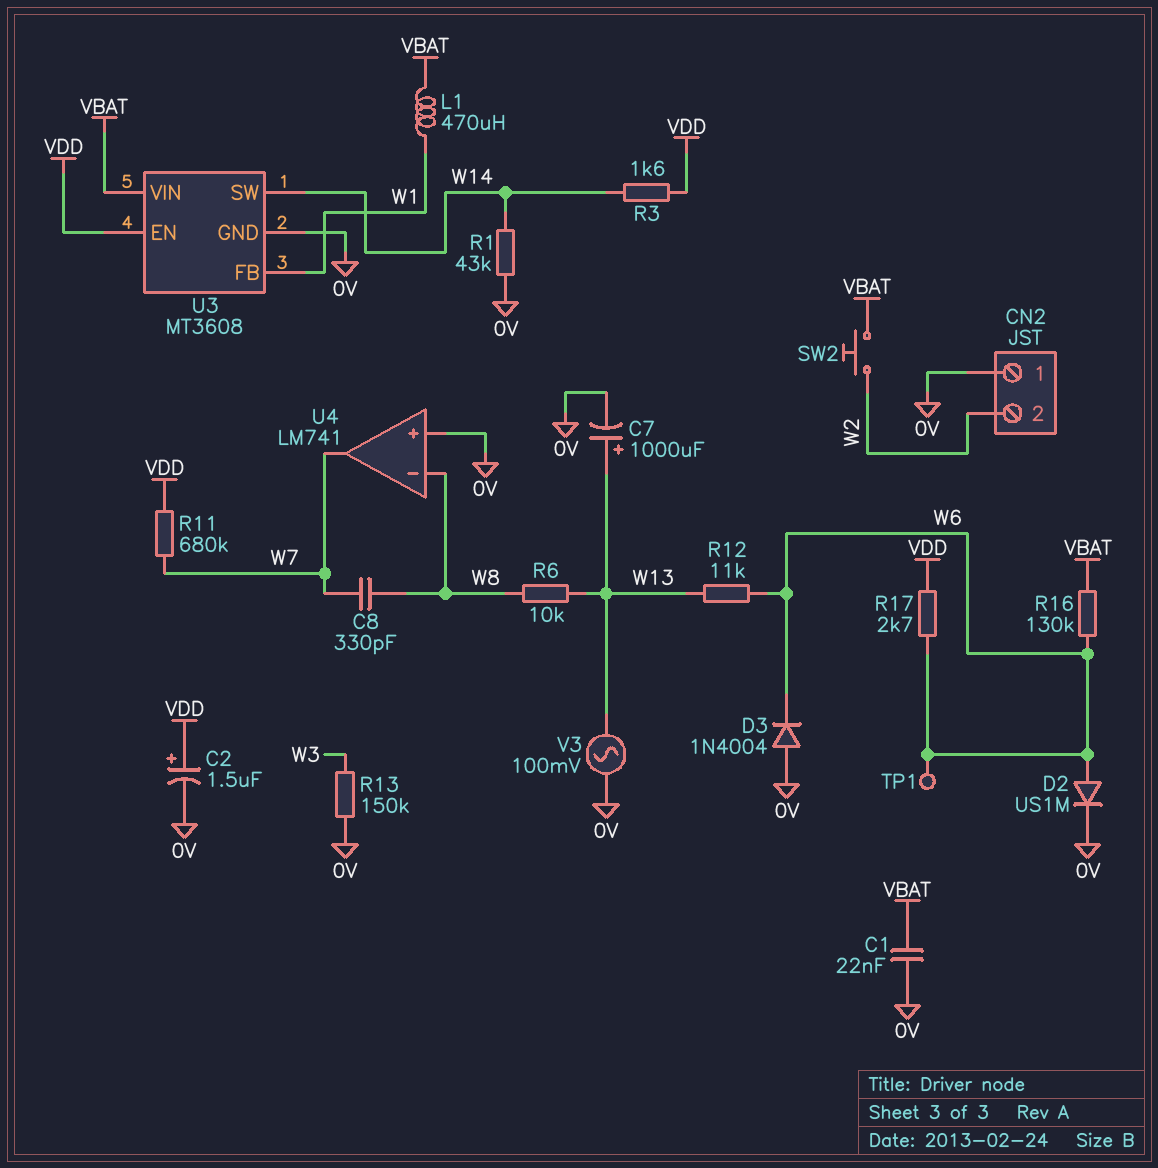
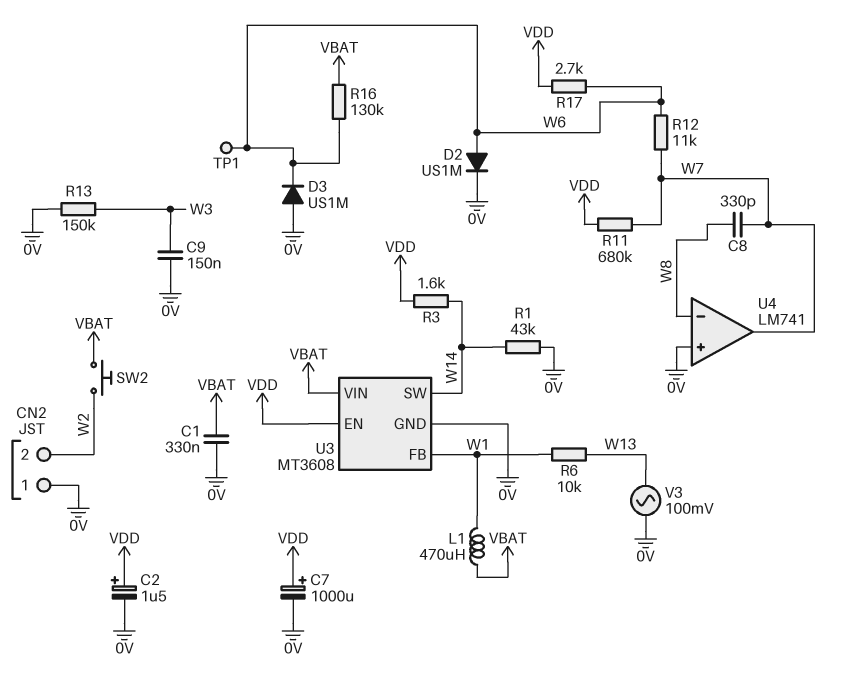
C1: 22nF (0V, VBAT) -> 330nF (0V, VBAT)
C7: 1000uF (plus W13, minus 0V) -> 1000uF (plus VDD, minus 0V)
C9: none -> 150nF (0V, W3)
D3: diode 1N4004 (A 0V, K W6) -> diode US1M (A 0V, K W6)
R6: 10k (W8, W13) -> 10k (W1, W13)
R12: 11k (W6, W13) -> 11k (W6, W7)

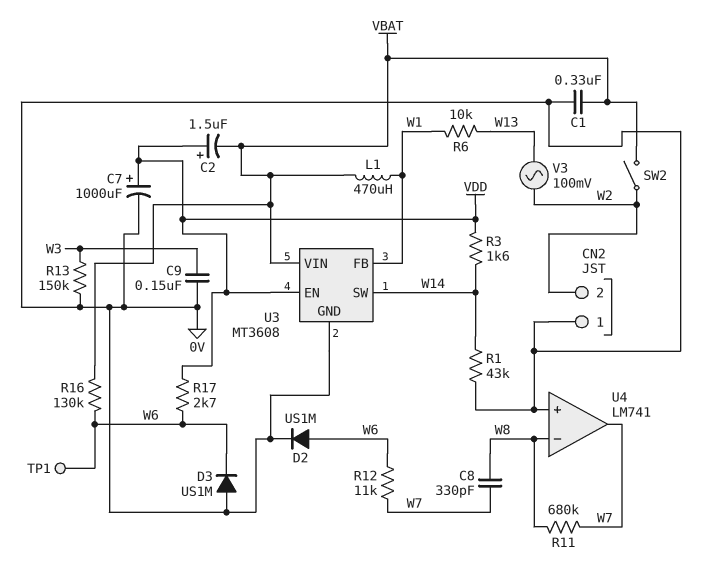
C2: 1.5uF (plus VDD, minus 0V) -> 1.5uF (plus VDD, minus VBAT)
R11: 680k (VDD, W7) -> 680k (W7, W8)
SW2: button (VBAT, W2) -> switch (VBAT, W2)
V3: AC 100mV (0V, W13) -> AC 100mV (W2, W13)

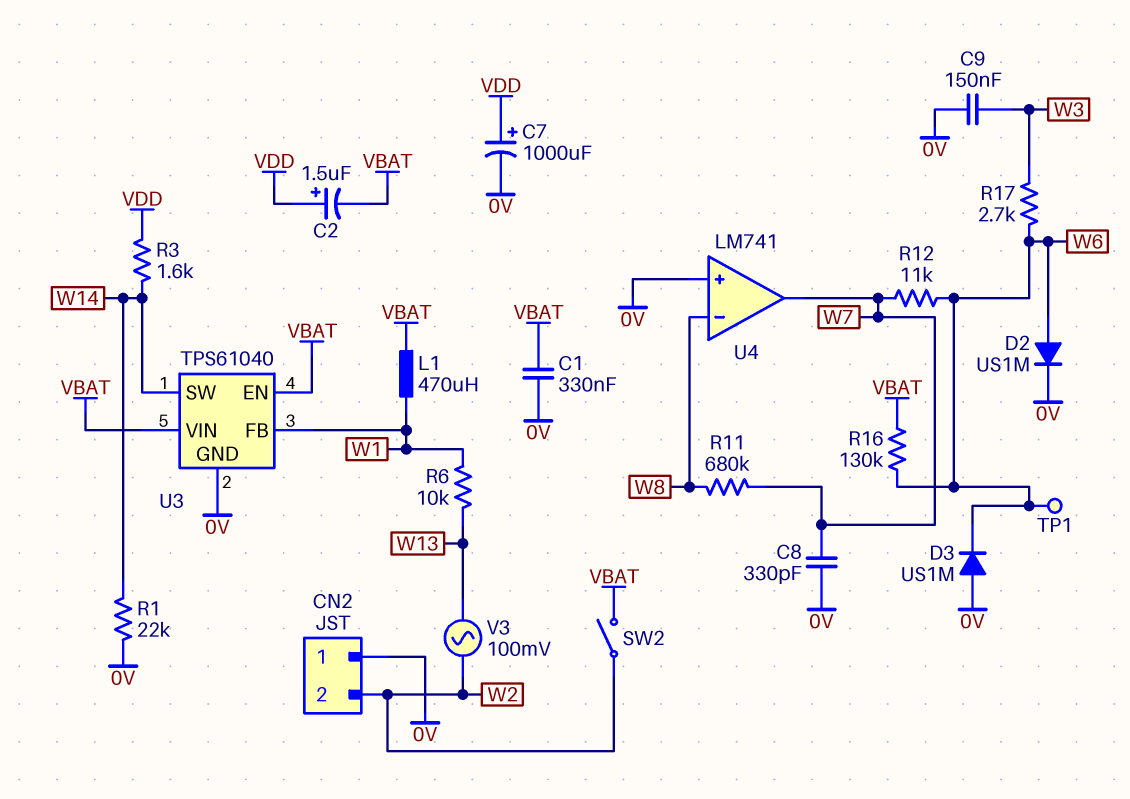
C8: 330pF (W7, W8) -> 330pF (0V, W7)
R1: 43k (0V, W14) -> 22k (0V, W14)
R13: 150k (0V, W3) -> none
R17: 2.7k (VDD, W6) -> 2.7k (W3, W6)
U3: MT3608 -> TPS61040
U3 pin EN: VDD -> VBAT

